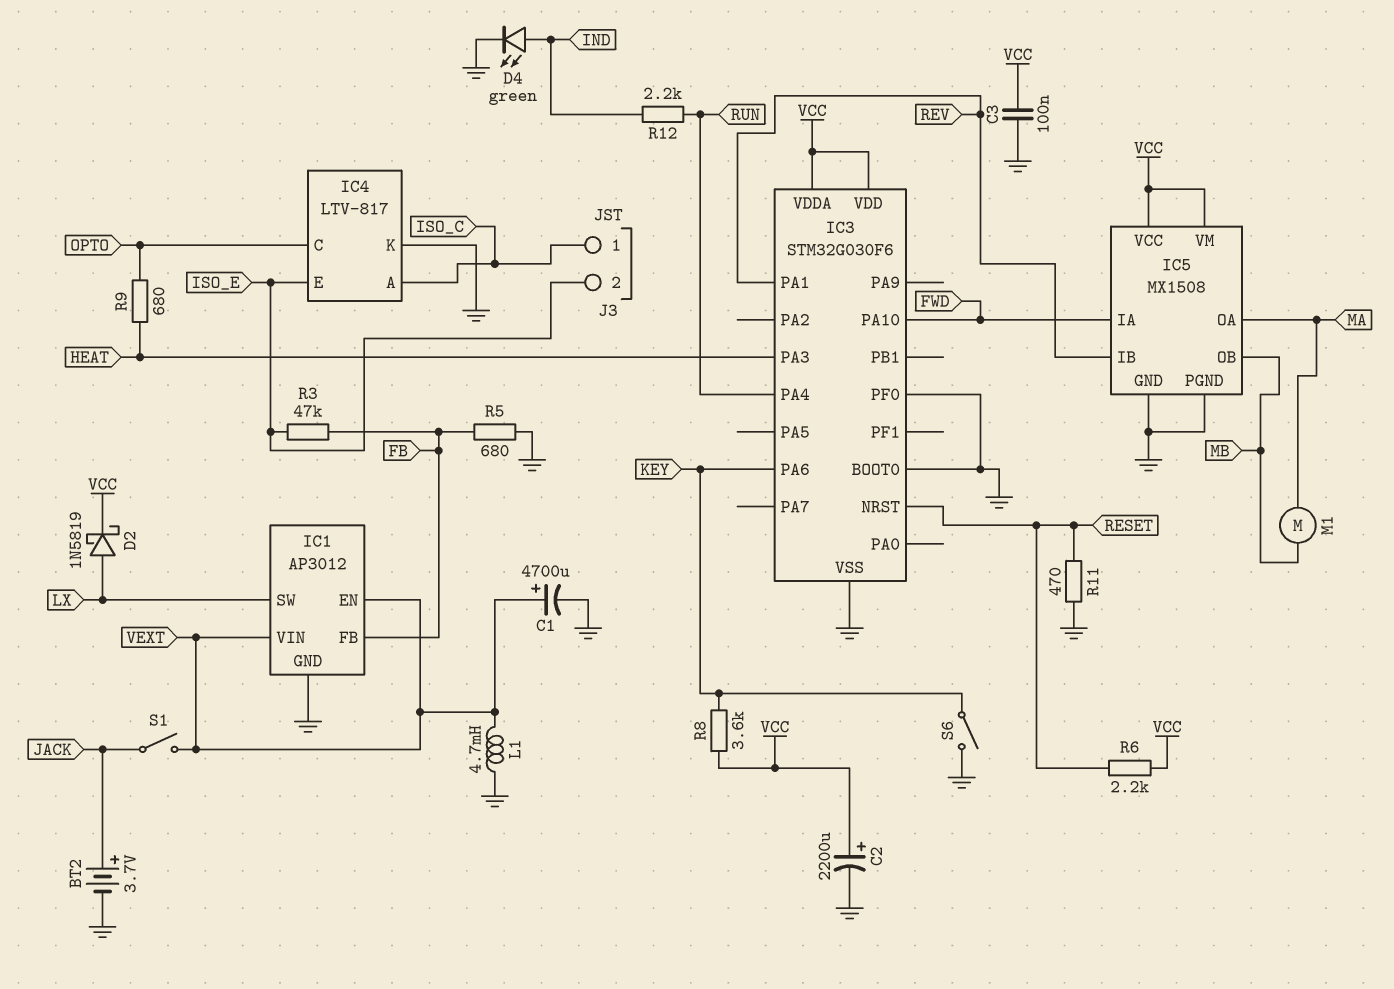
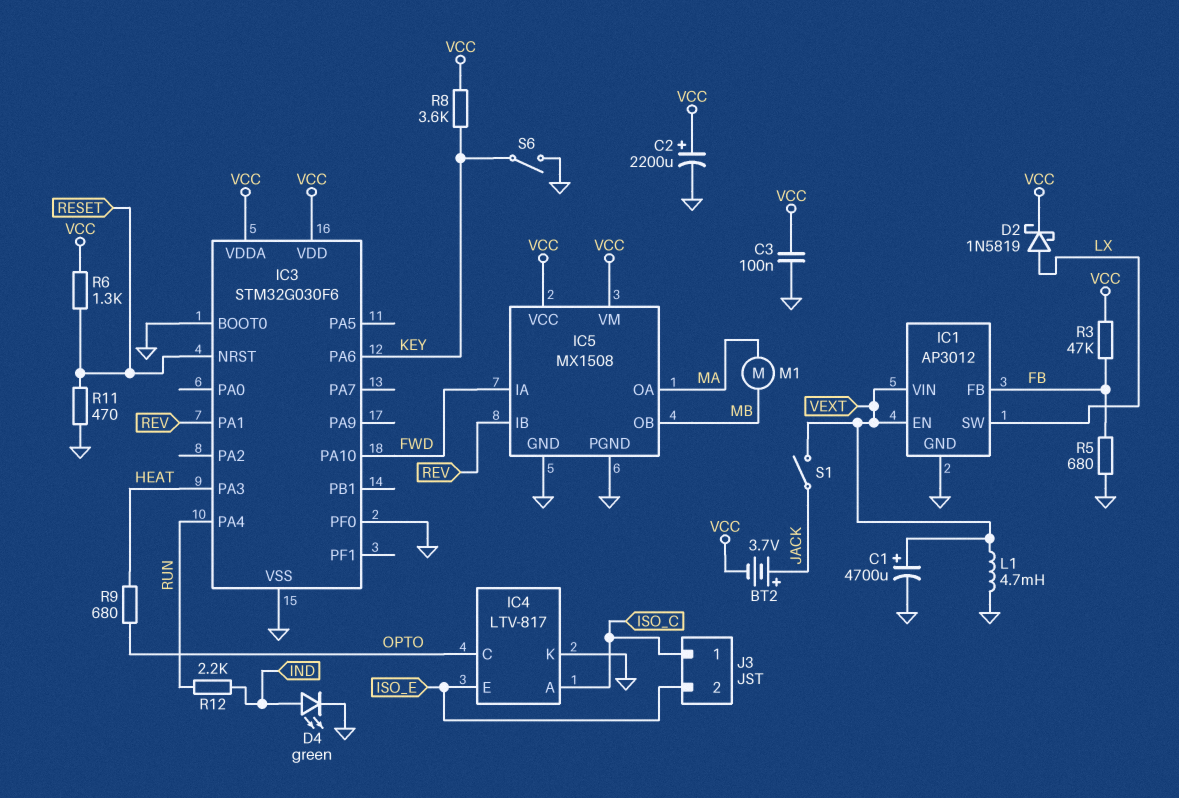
BT2: 3.7V (plus JACK, minus GND) -> 3.7V (plus JACK, minus VCC)
R3: 47k (FB, ISO_E) -> 47k (FB, VCC)
R6: 2.2k (RESET, VCC) -> 1.3k (RESET, VCC)

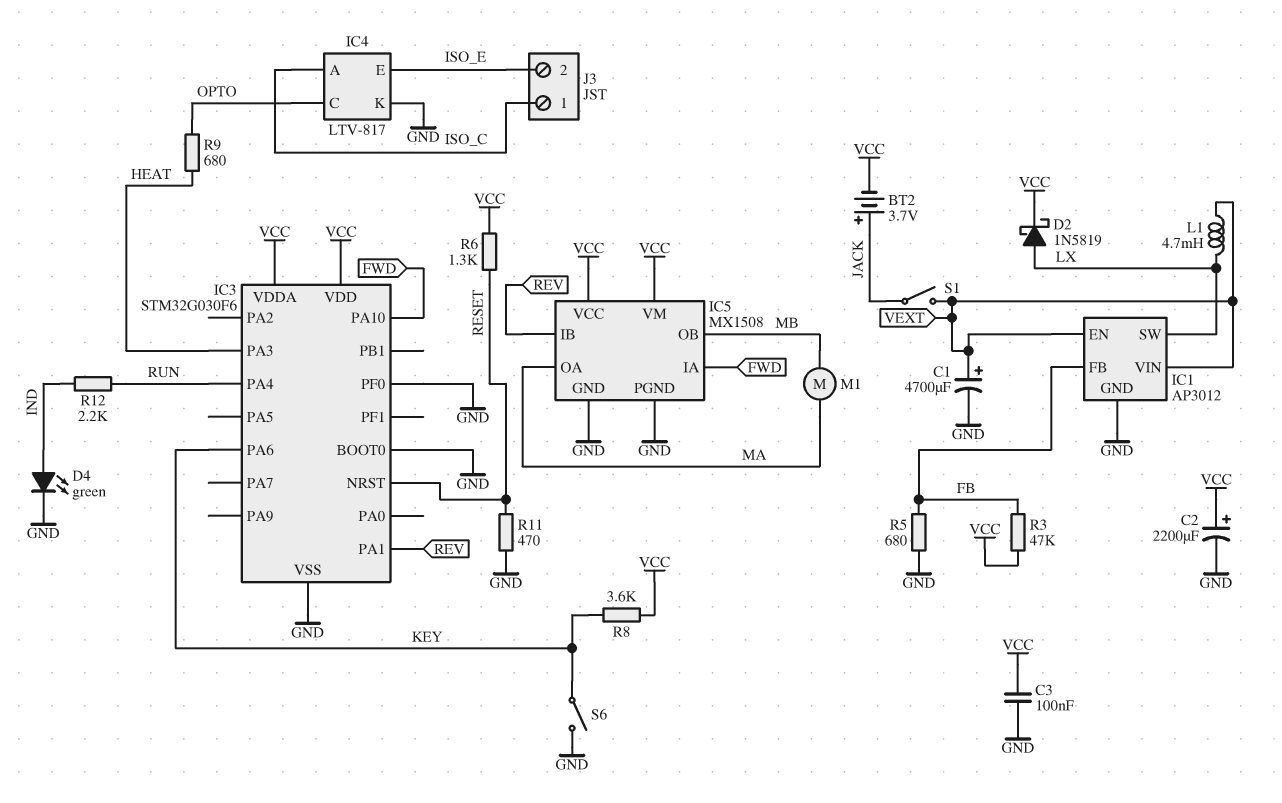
L1: 4.7mH (GND, VEXT) -> 4.7mH (LX, VEXT)

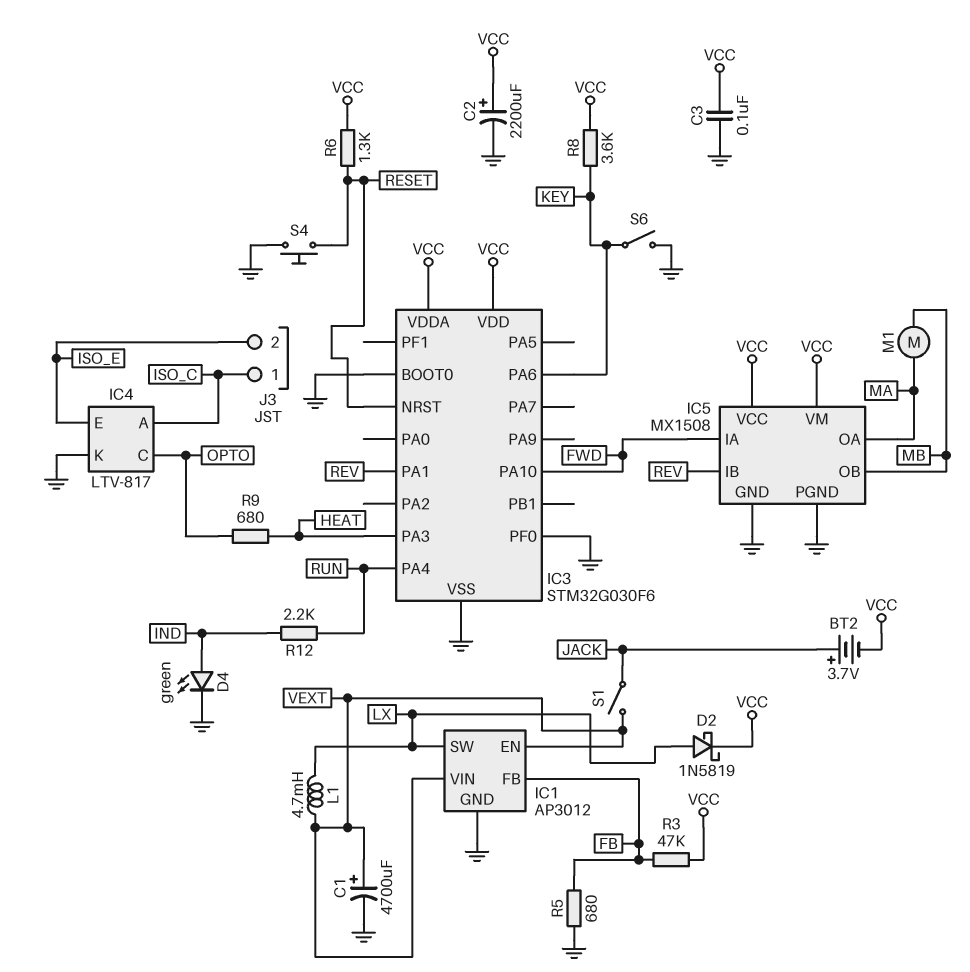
R11: 470 (GND, RESET) -> none
S4: none -> button (GND, RESET)

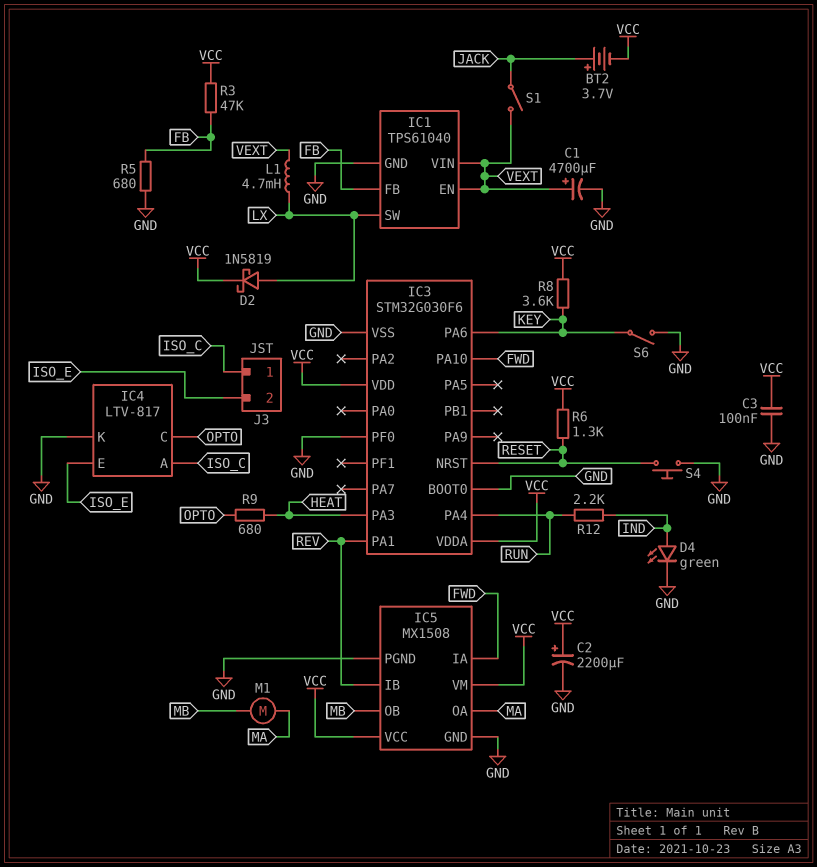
IC1: AP3012 -> TPS61040

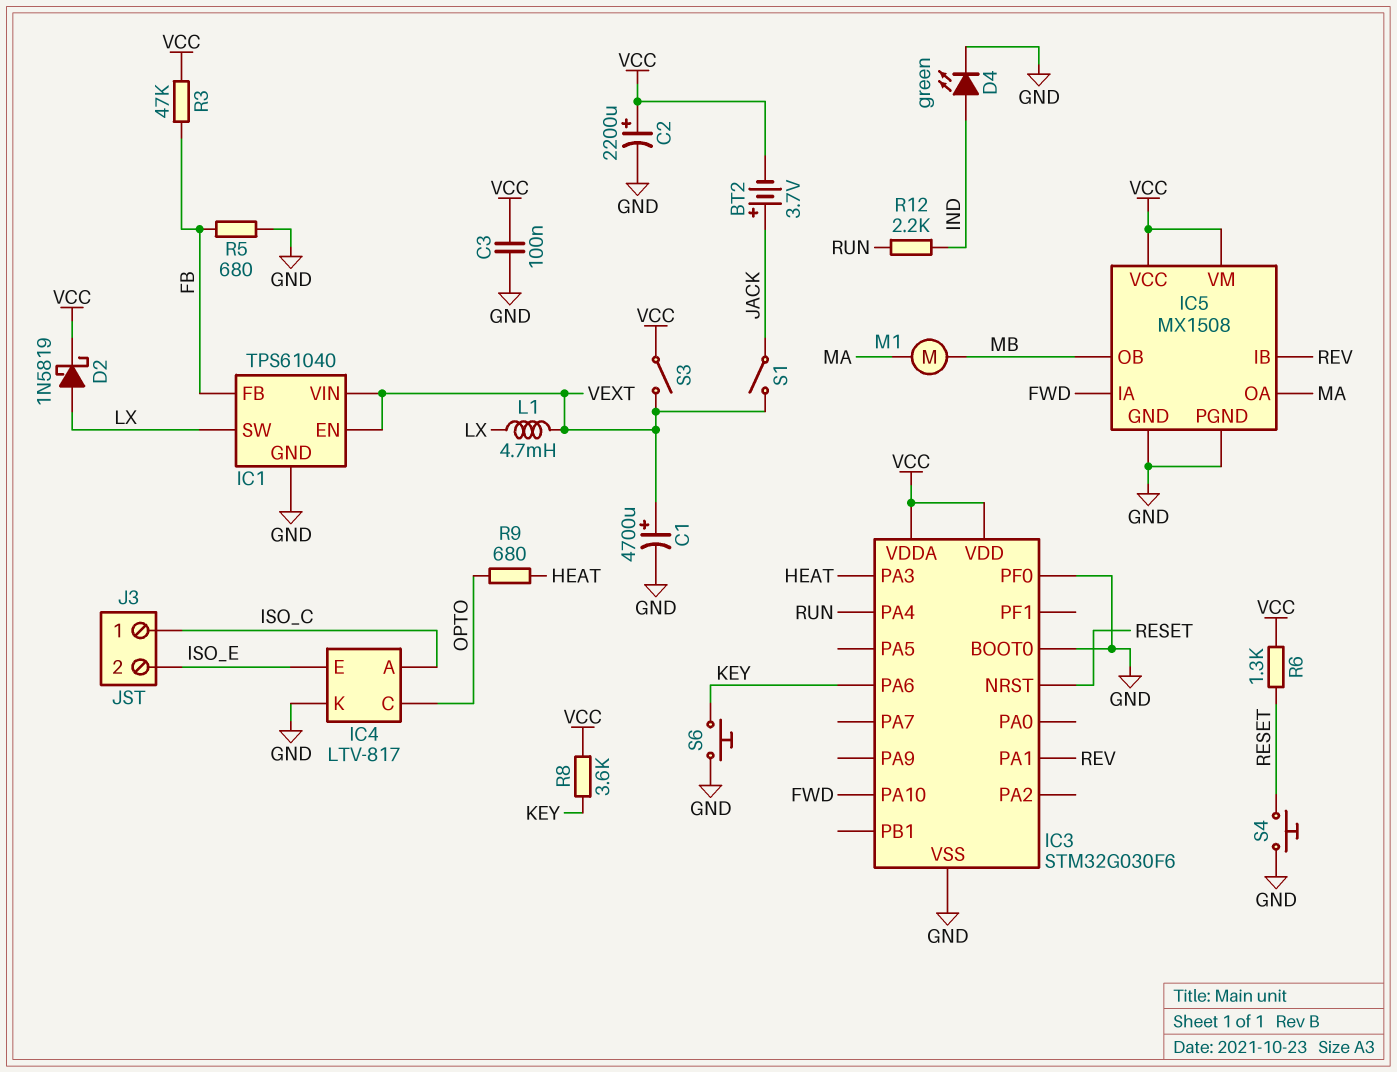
S3: none -> switch (VCC, VEXT)
S6: switch (GND, KEY) -> button (GND, KEY)

